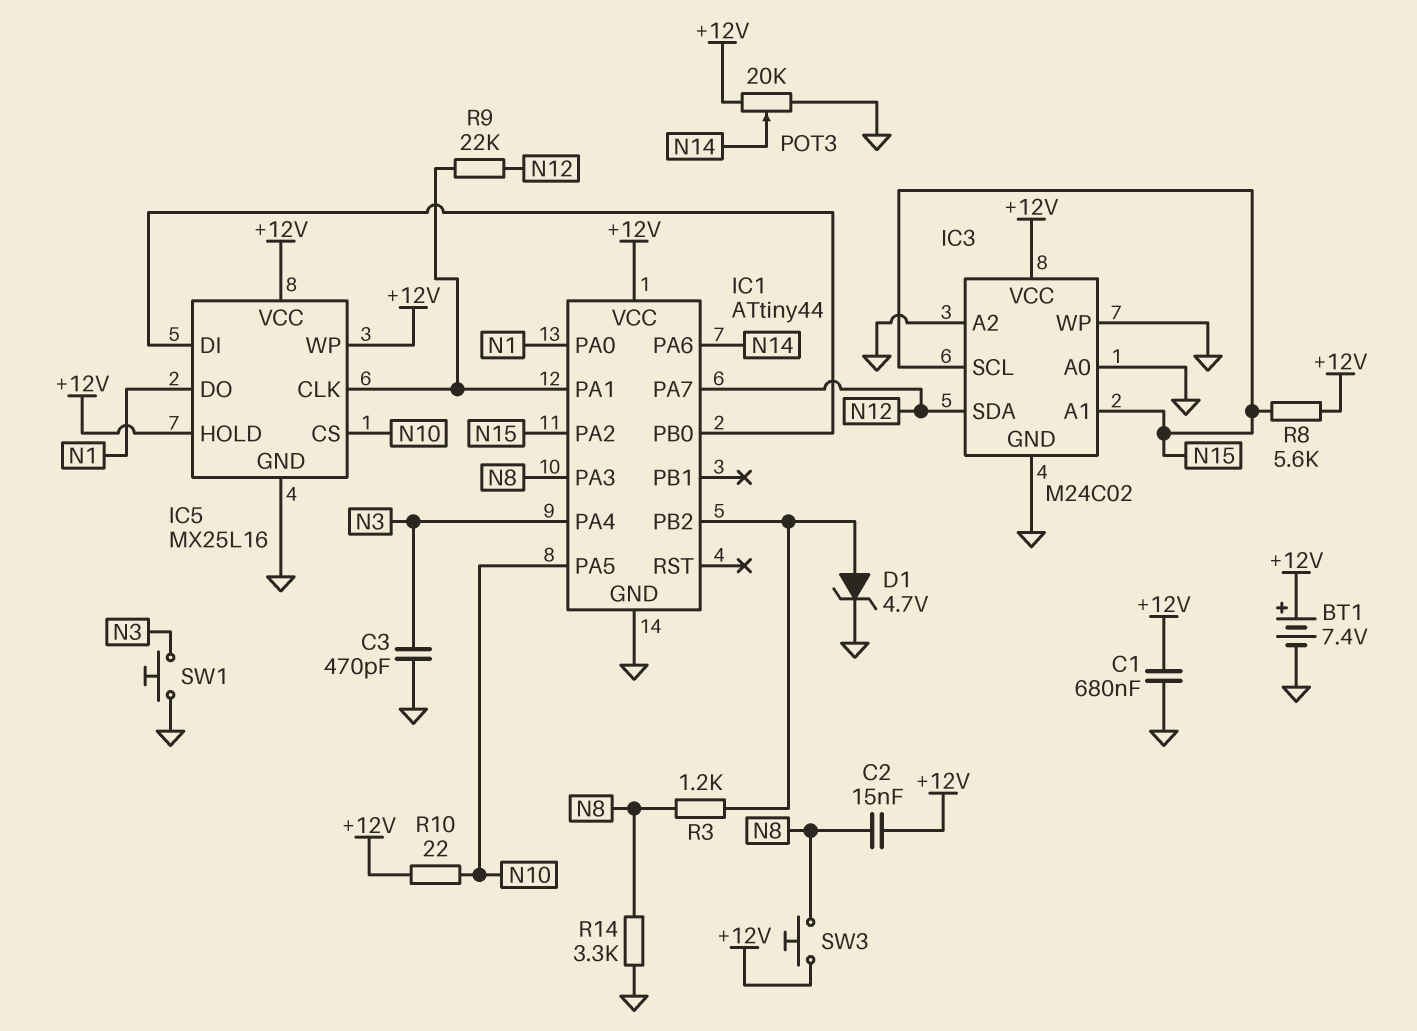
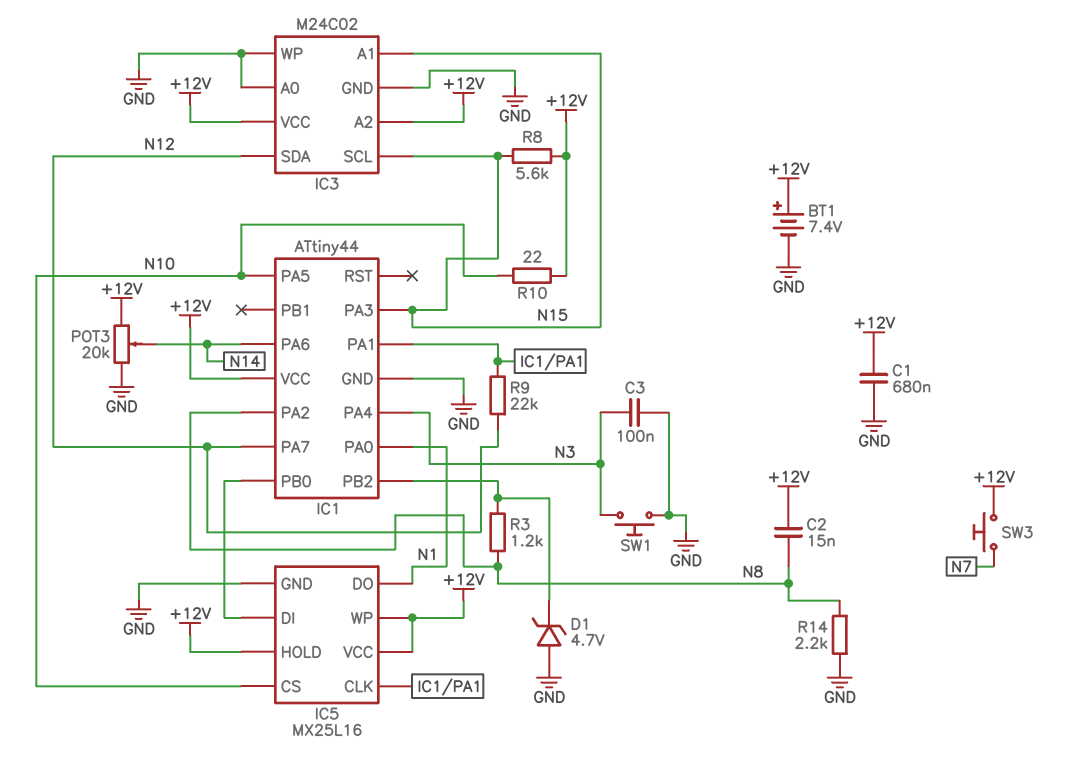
C3: 470pF (GND, N3) -> 100nF (GND, N3)
D1: zener 4.7V (A IC1/PB2, K GND) -> zener 4.7V (A GND, K IC1/PB2)
IC1 pin PA2: N15 -> N8
IC1 pin PA3: N8 -> N15
IC3 pin A2: GND -> +12V
R14: 3.3k (GND, N8) -> 2.2k (GND, N8)
SW3: button (+12V, N8) -> button (+12V, N7)

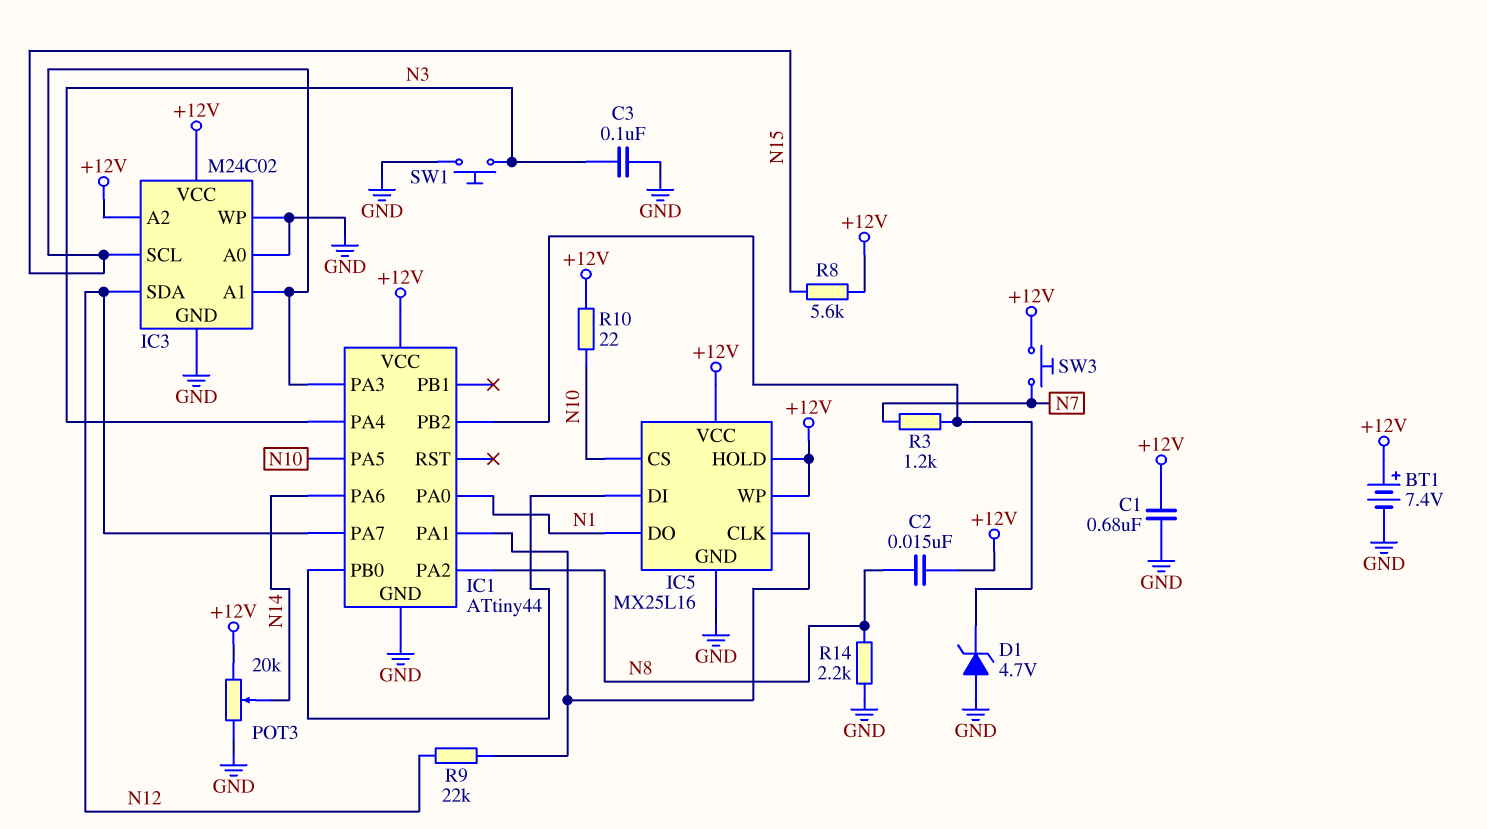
R3: 1.2k (IC1/PB2, N8) -> 1.2k (IC1/PB2, N7)

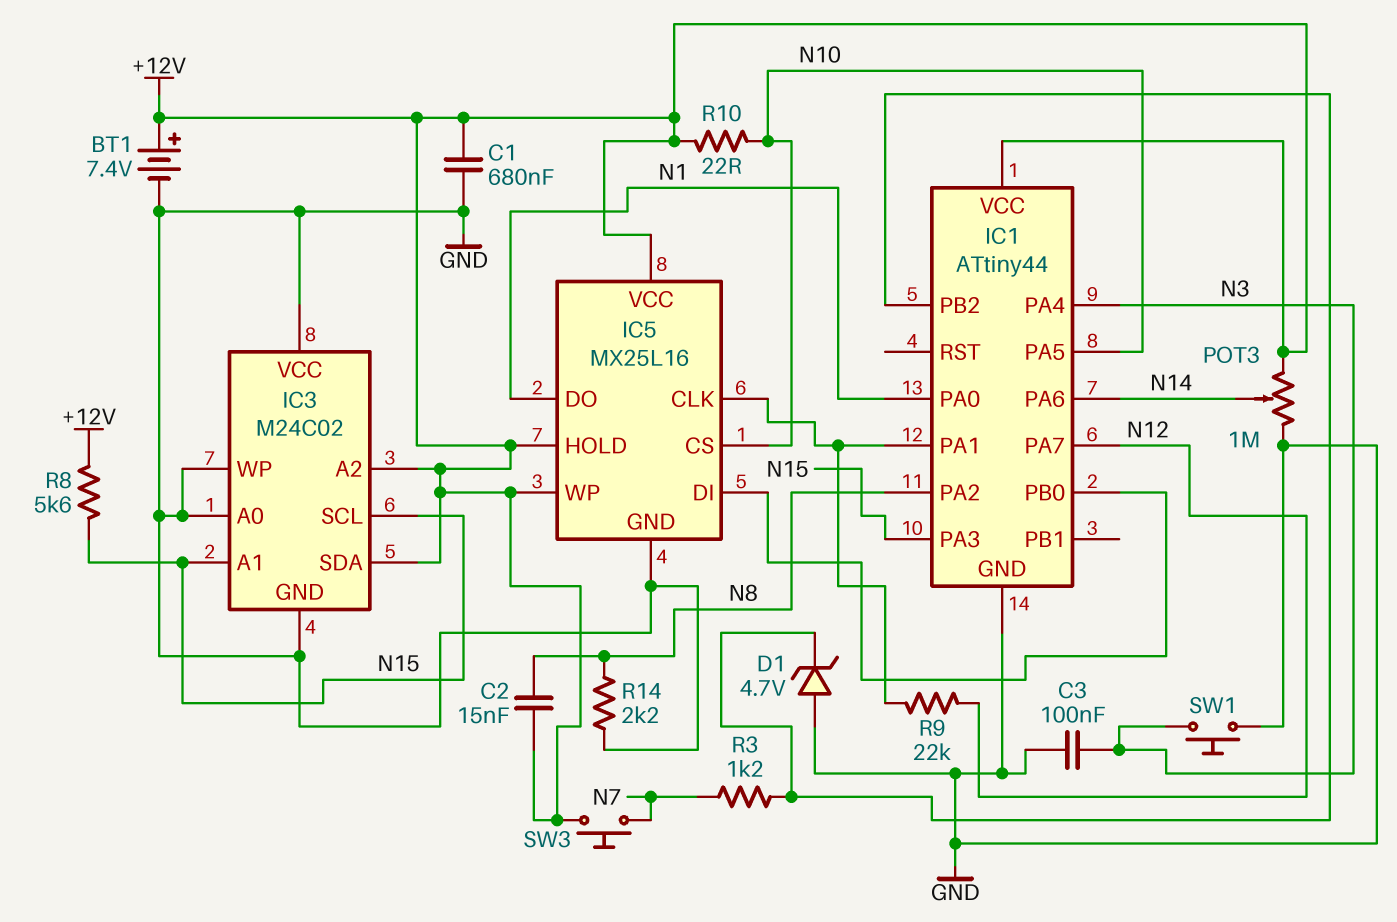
IC3 pin SDA: N12 -> +12V
IC3 pin VCC: +12V -> GND
POT3: 20k (+12V, GND, wiper N14) -> 1M (+12V, GND, wiper N14)

